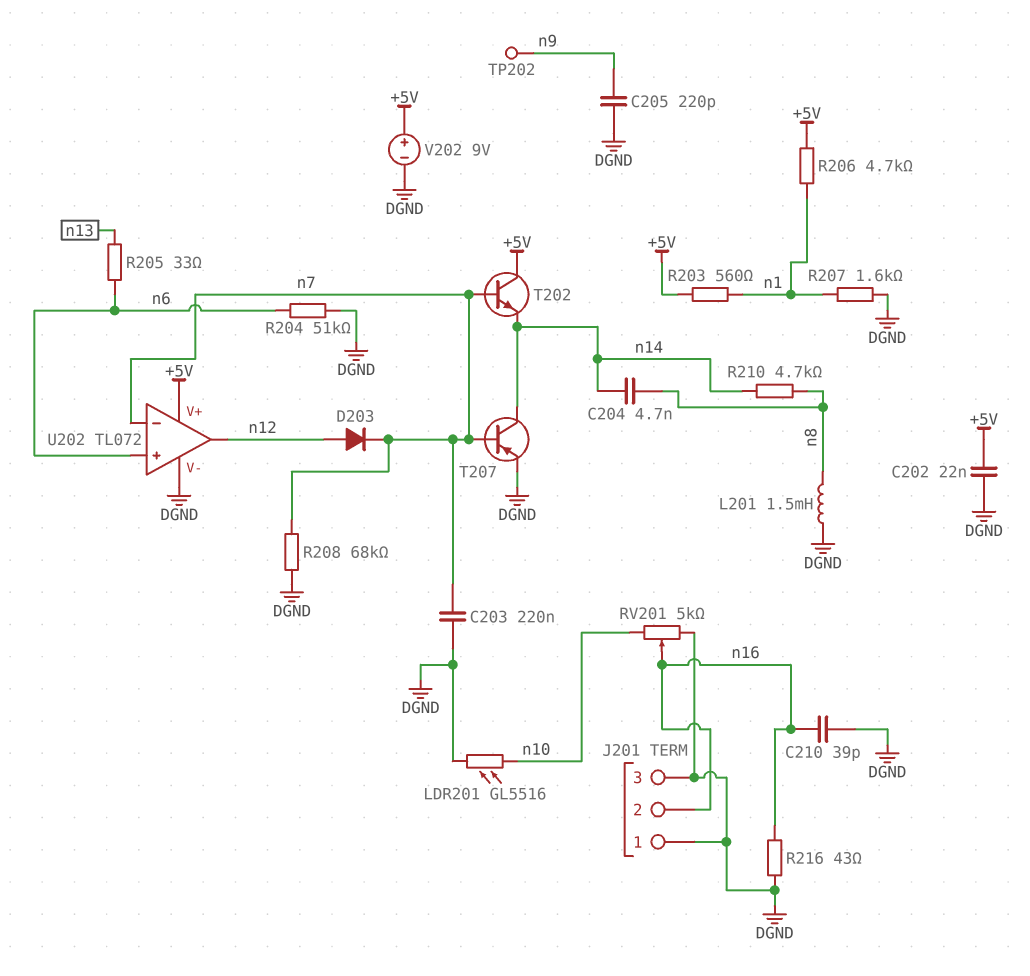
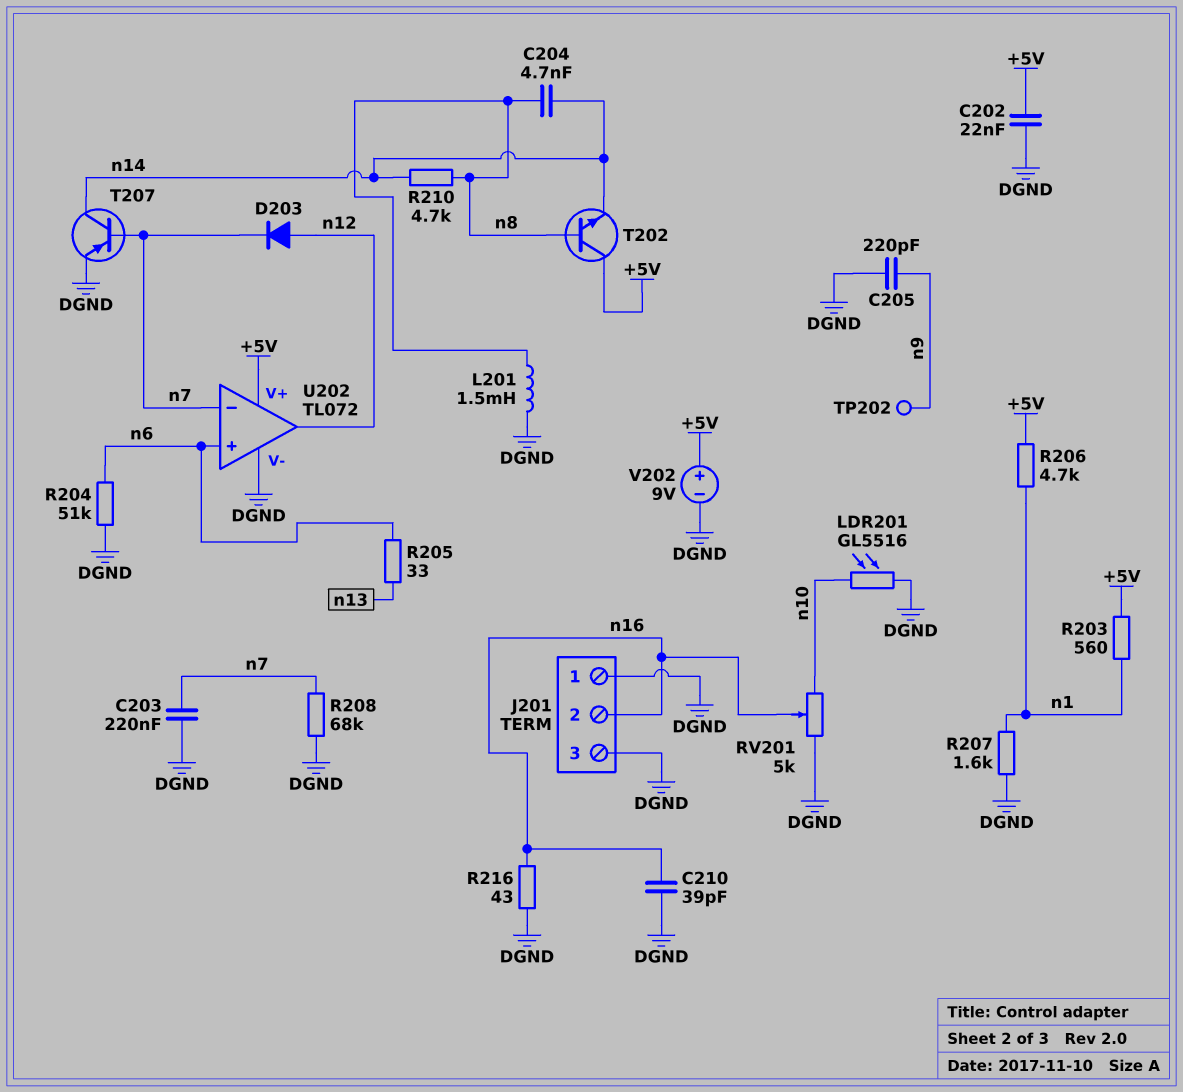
T202: NPN (B n7, C +5V, E n14) -> NPN (B n8, C +5V, E n14)

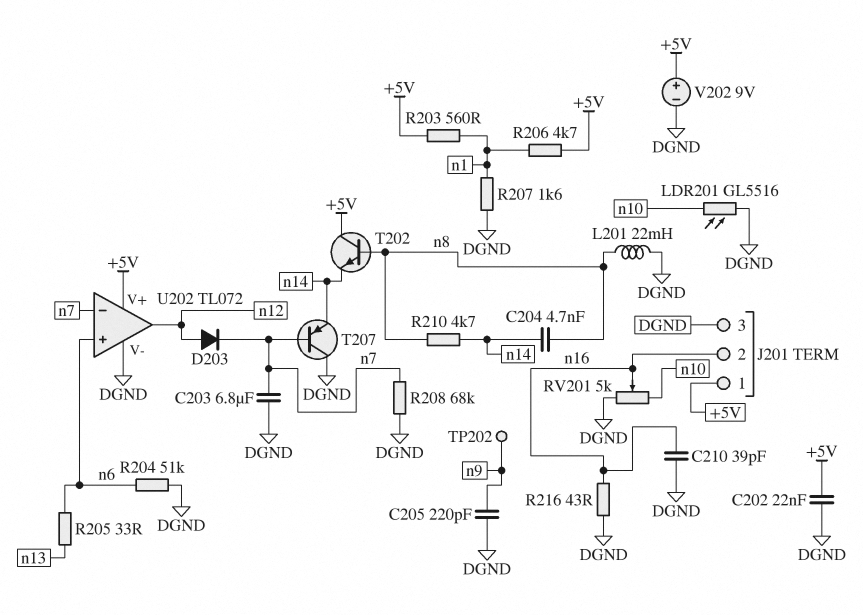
C203: 220nF (DGND, n7) -> 6.8uF (DGND, n7)
J201 pin 1: DGND -> +5V
L201: 1.5mH (DGND, n8) -> 22mH (DGND, n8)
T207: PNP (B n7, C n14, E DGND) -> PNP (B n7, C DGND, E n14)

